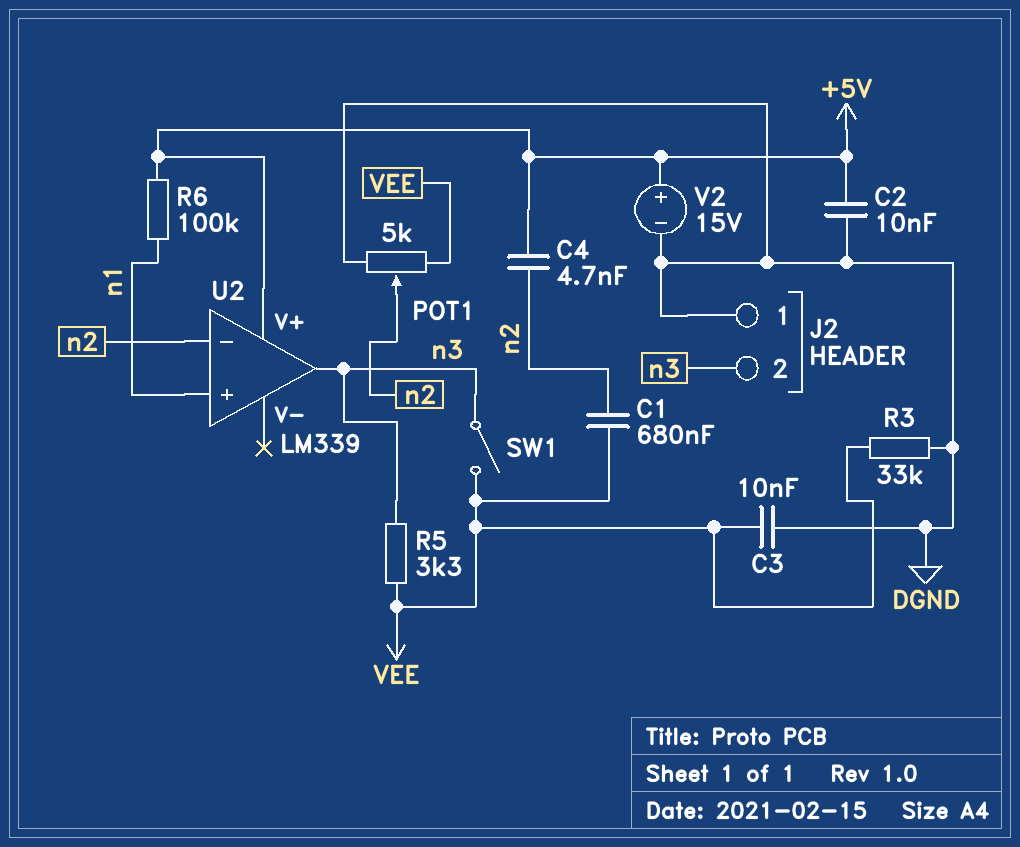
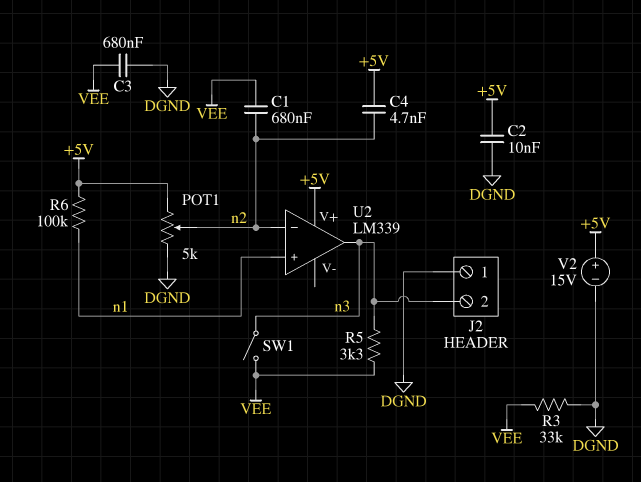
C3: 10nF (DGND, VEE) -> 680nF (DGND, VEE)
POT1: 5k (DGND, VEE, wiper n2) -> 5k (+5V, DGND, wiper n2)

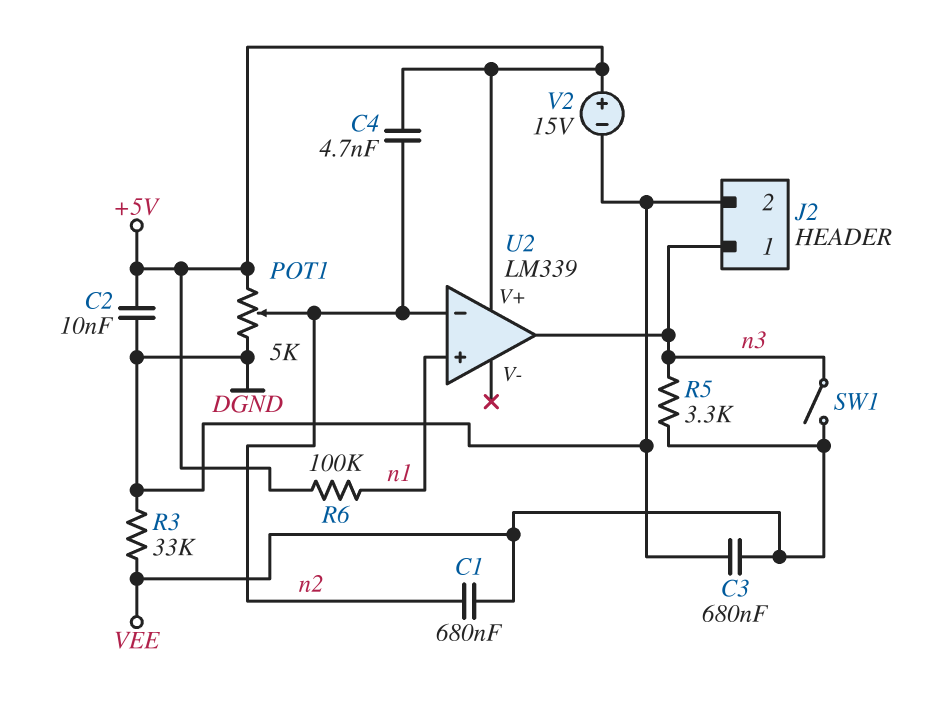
J2 pin 1: DGND -> n3
J2 pin 2: n3 -> DGND

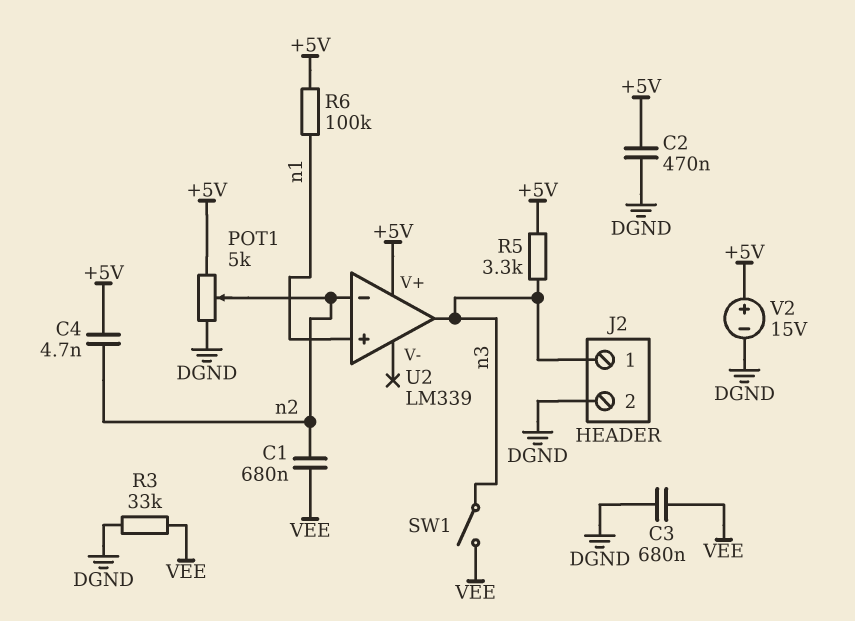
C2: 10nF (+5V, DGND) -> 470nF (+5V, DGND)
R5: 3.3k (VEE, n3) -> 3.3k (+5V, n3)

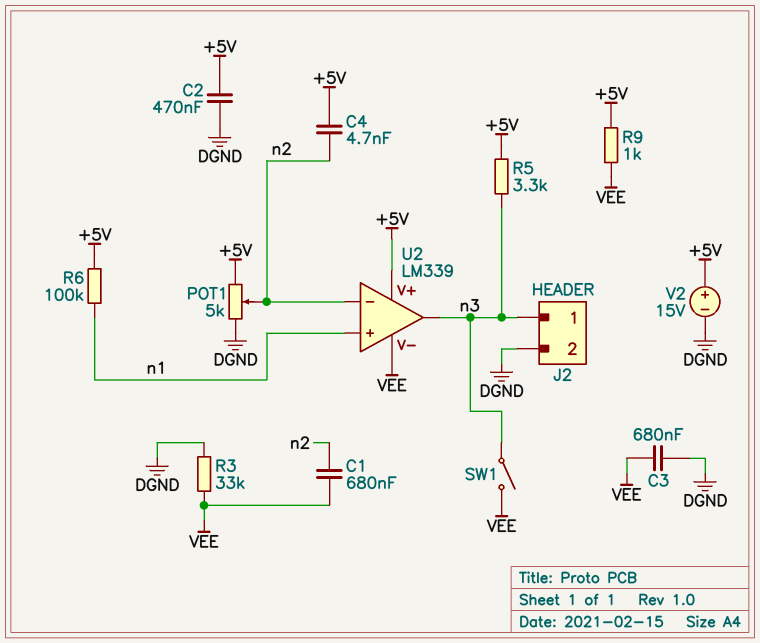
R9: none -> 1k (+5V, VEE)
U2 pin V-: none -> VEE

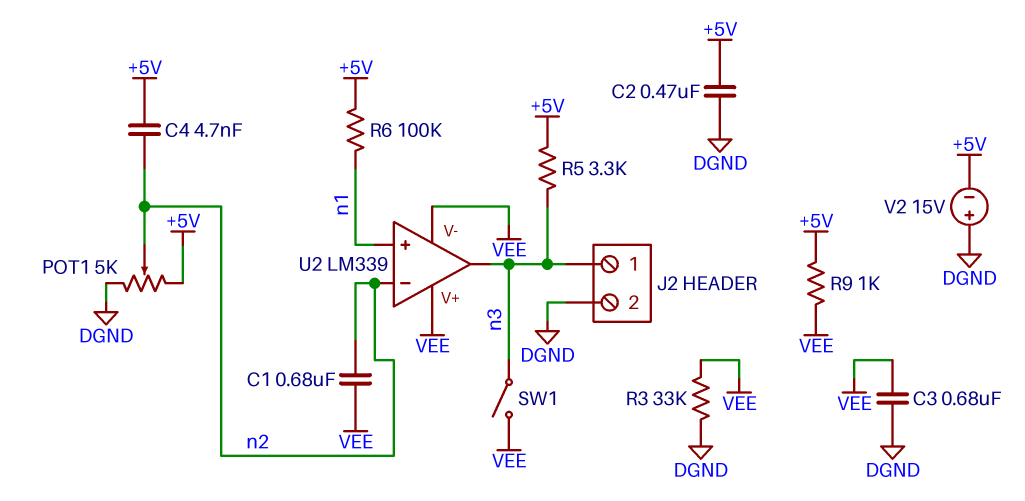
U2 pin V+: +5V -> VEE
V2: 15V (plus +5V, minus DGND) -> 15V (plus DGND, minus +5V)

